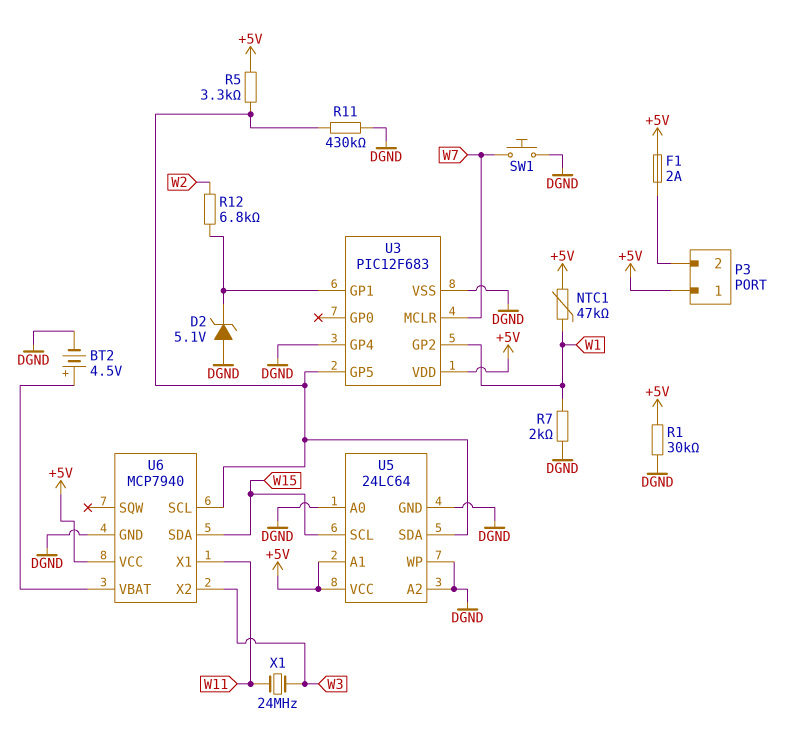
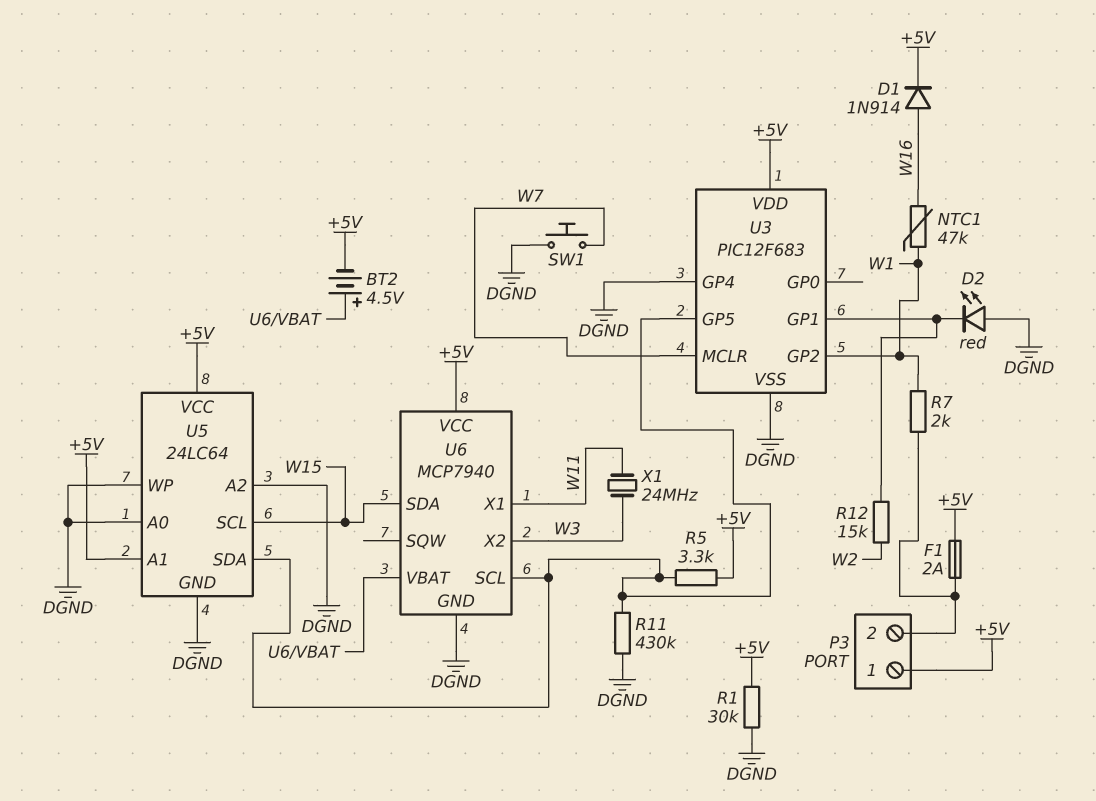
BT2: 4.5V (plus U6/VBAT, minus DGND) -> 4.5V (plus U6/VBAT, minus +5V)
D1: none -> diode 1N914 (A W16, K +5V)
D2: zener 5.1V (A DGND, K U3/GP1) -> LED red (A DGND, K U3/GP1)
NTC1: 47k (+5V, W1) -> 47k (W1, W16)
R7: 2k (DGND, W1) -> 2k (P3/2, W1)
R12: 6.8k (U3/GP1, W2) -> 15k (U3/GP1, W2)

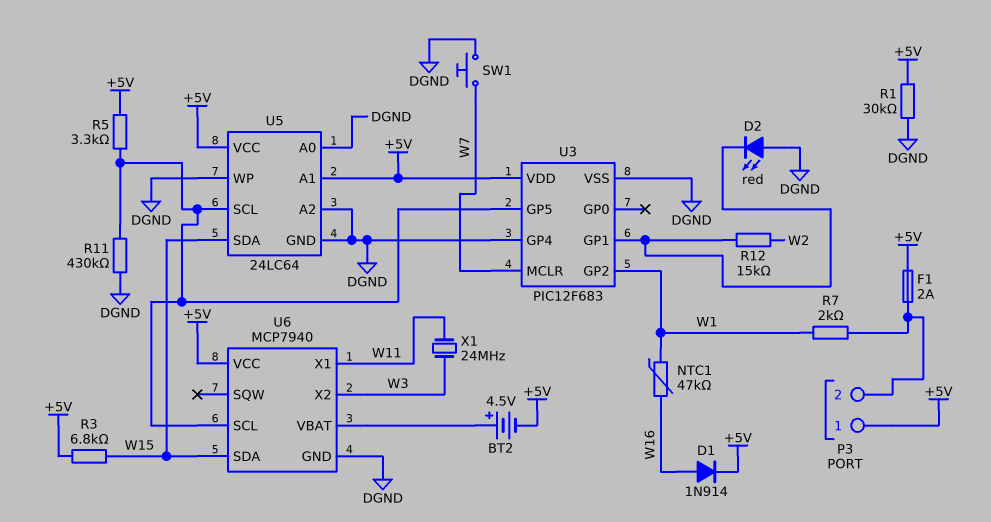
R3: none -> 6.8k (+5V, W15)
U5 pin SCL: W15 -> U3/GP5
U5 pin SDA: U3/GP5 -> W15

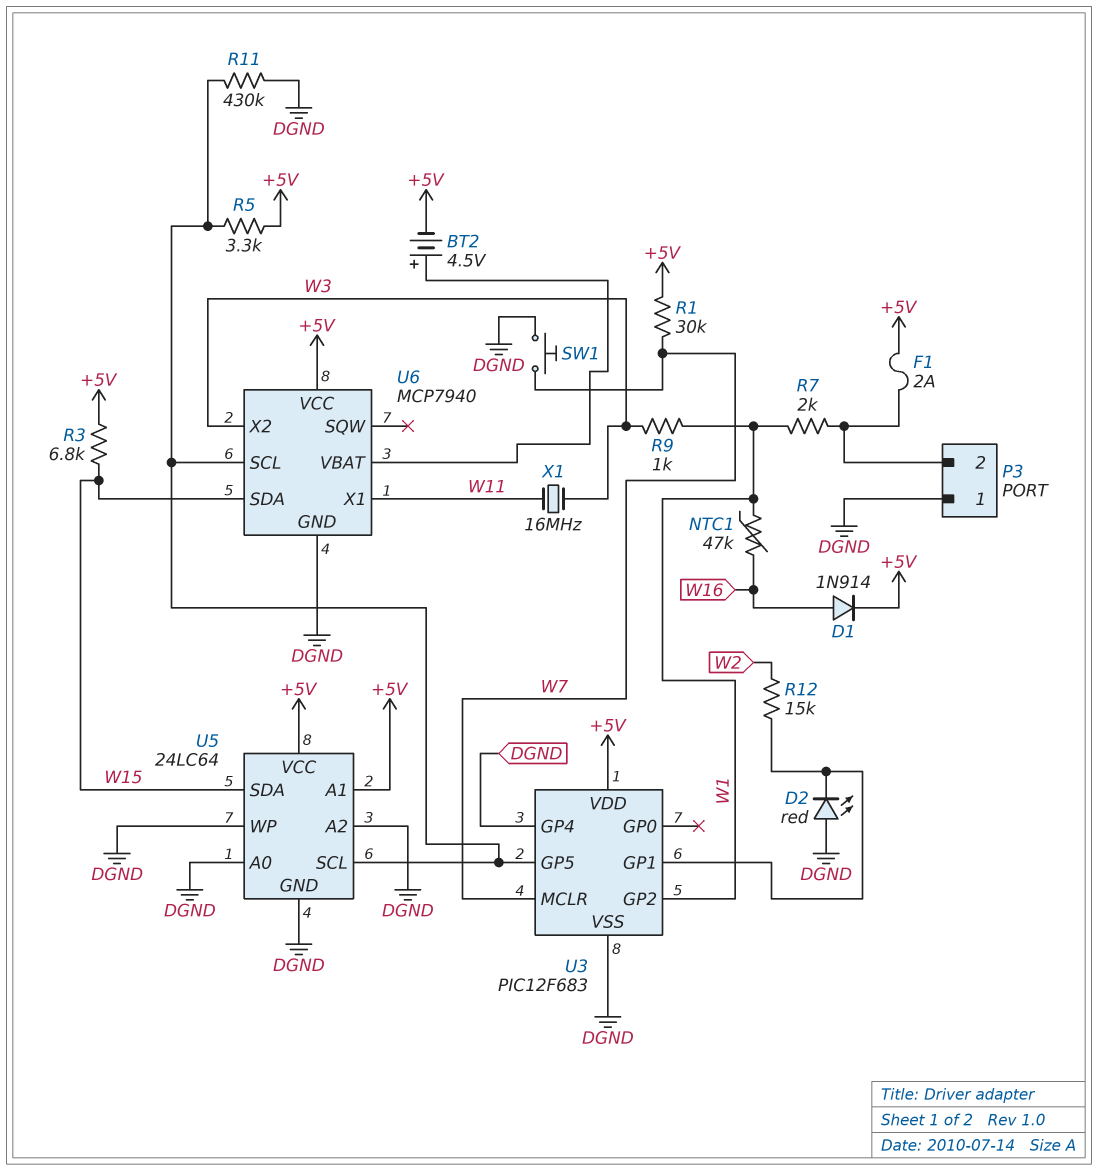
P3 pin 1: +5V -> DGND
R1: 30k (+5V, DGND) -> 30k (+5V, W7)
R9: none -> 1k (W1, W3)
X1: 24MHz (W3, W11) -> 16MHz (W3, W11)

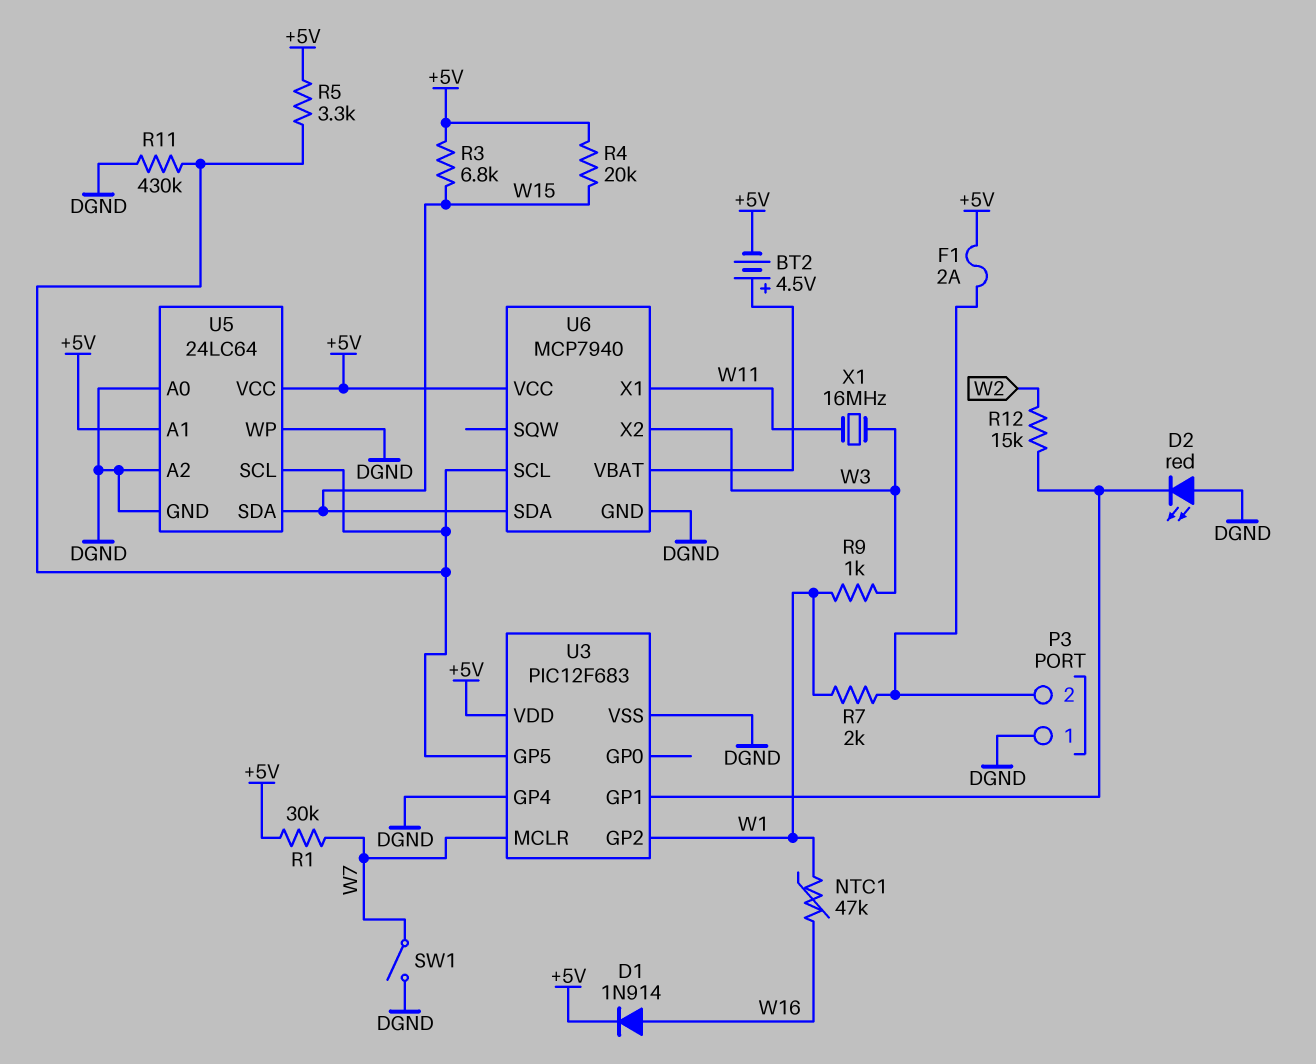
R4: none -> 20k (+5V, W15)
SW1: button (DGND, W7) -> switch (DGND, W7)

